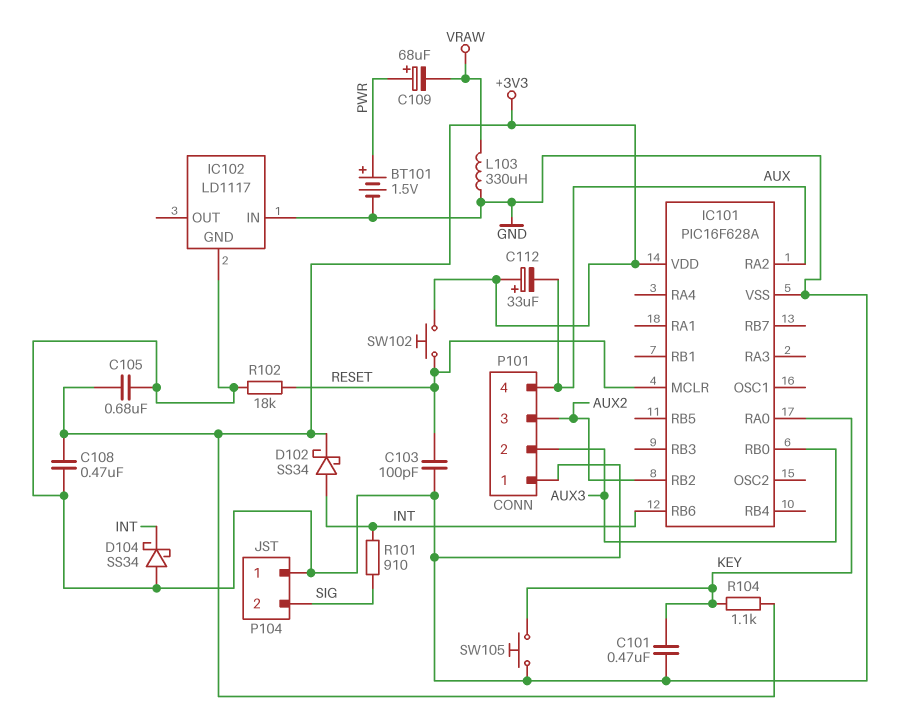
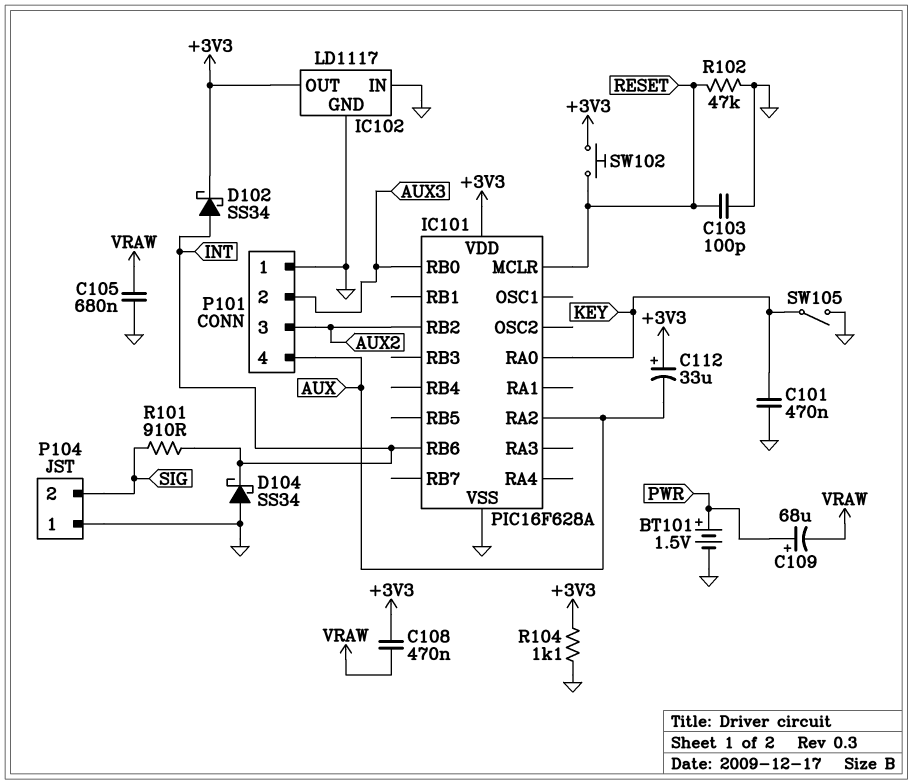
C105: 680nF (+3V3, GND) -> 680nF (GND, VRAW)
C108: 470nF (+3V3, GND) -> 470nF (+3V3, VRAW)
IC102 pin OUT: none -> +3V3
L103: 330uH (GND, VRAW) -> none
R102: 18k (GND, RESET) -> 47k (GND, RESET)
R104: 1.1k (+3V3, KEY) -> 1.1k (+3V3, GND)
SW105: button (GND, KEY) -> switch (GND, KEY)

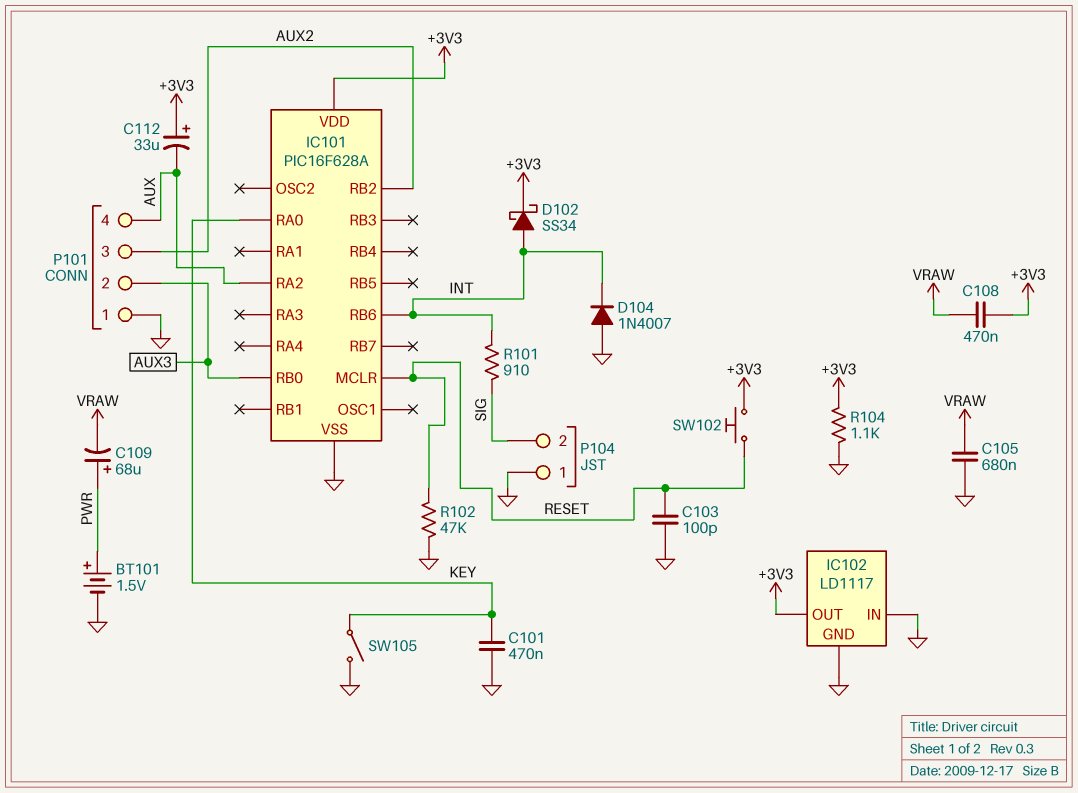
D104: schottky SS34 (A GND, K INT) -> diode 1N4007 (A GND, K INT)

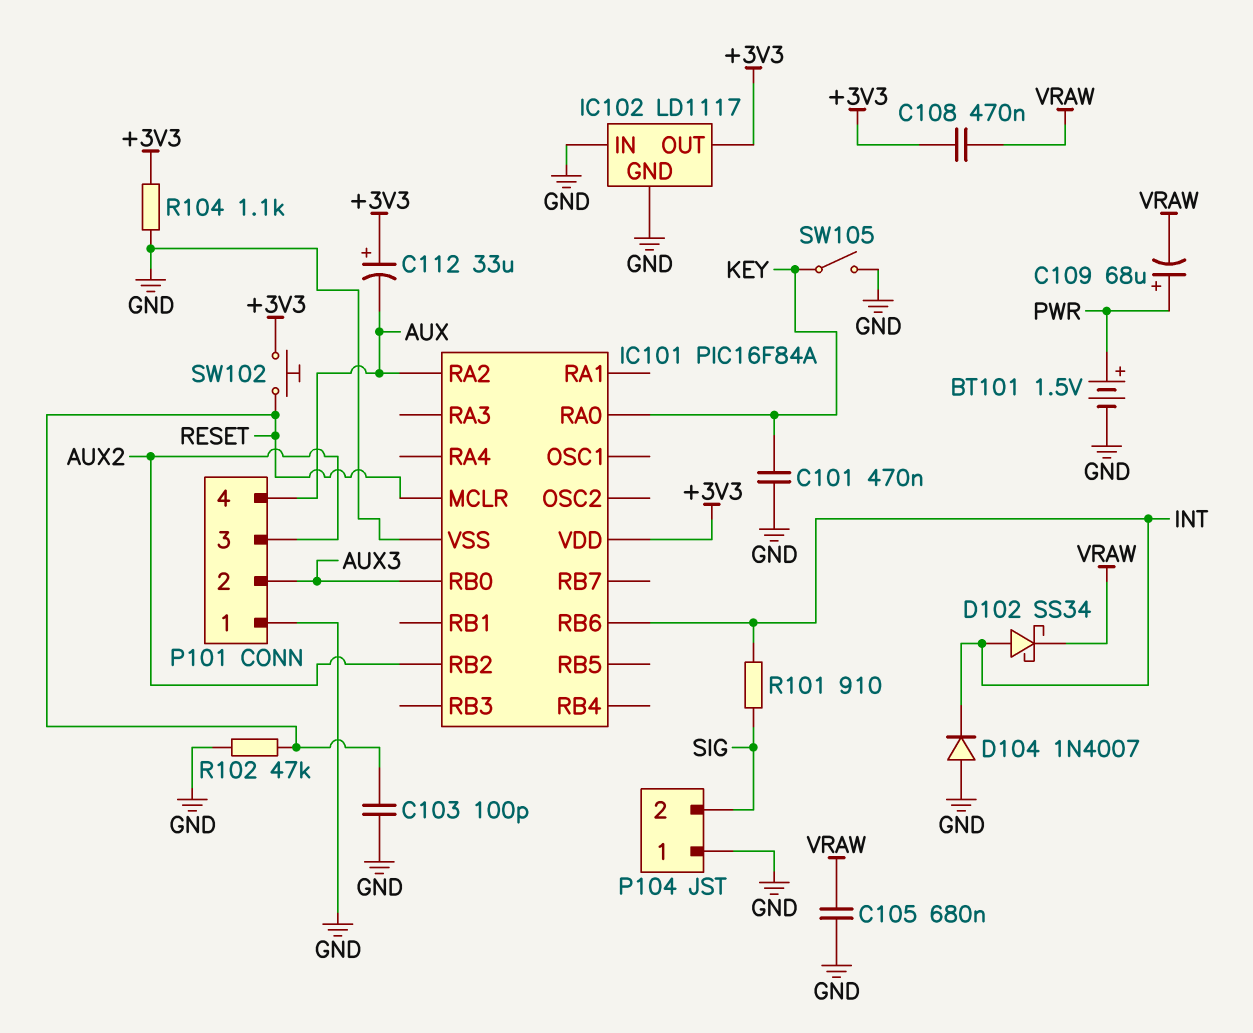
D102: schottky SS34 (A INT, K +3V3) -> schottky SS34 (A INT, K VRAW)
IC101: PIC16F628A -> PIC16F84A

